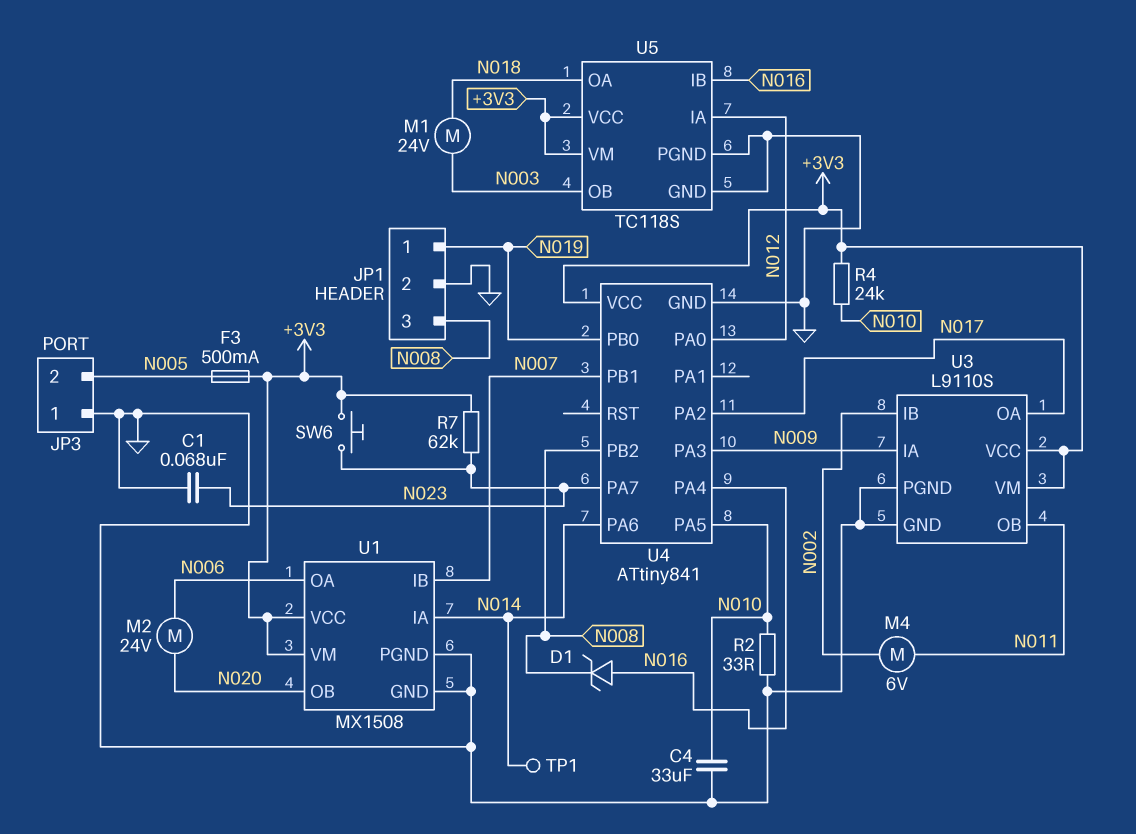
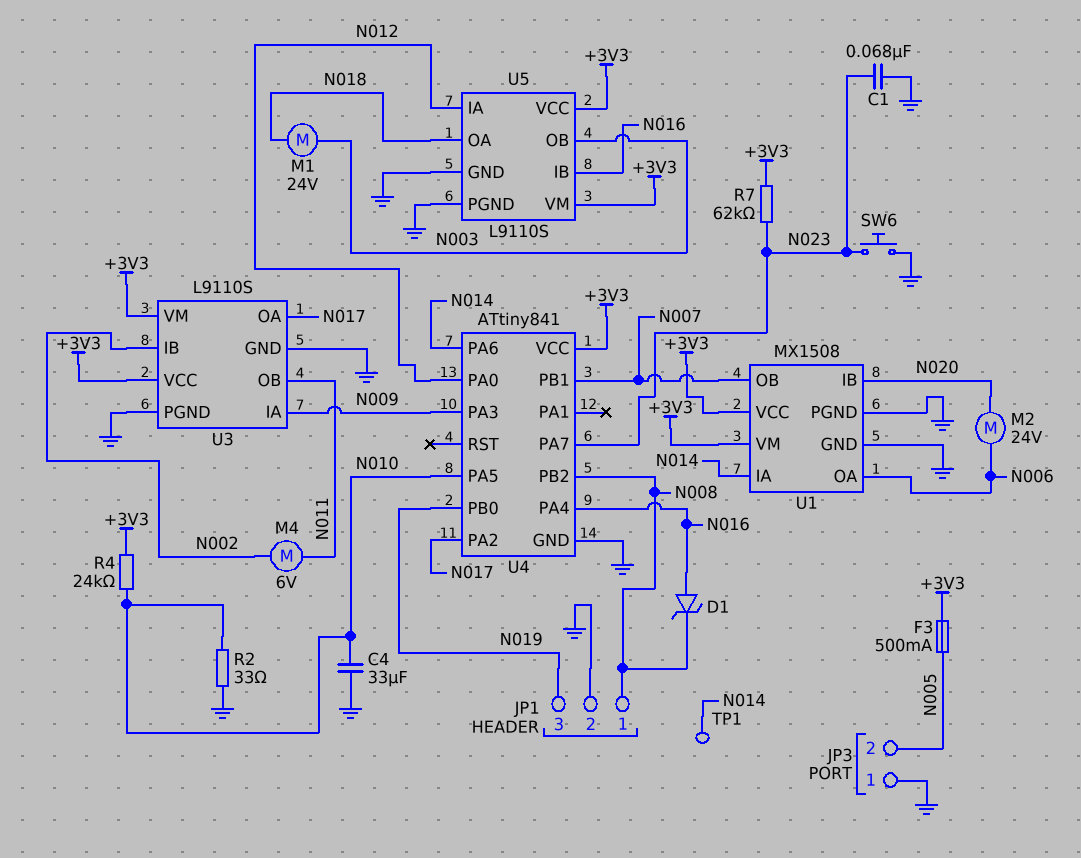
JP1 pin 1: N019 -> N008
JP1 pin 3: N008 -> N019
SW6: button (+3V3, N023) -> button (GND, N023)
U1 pin IB: N007 -> N020
U1 pin OB: N020 -> N007
U5: TC118S -> L9110S

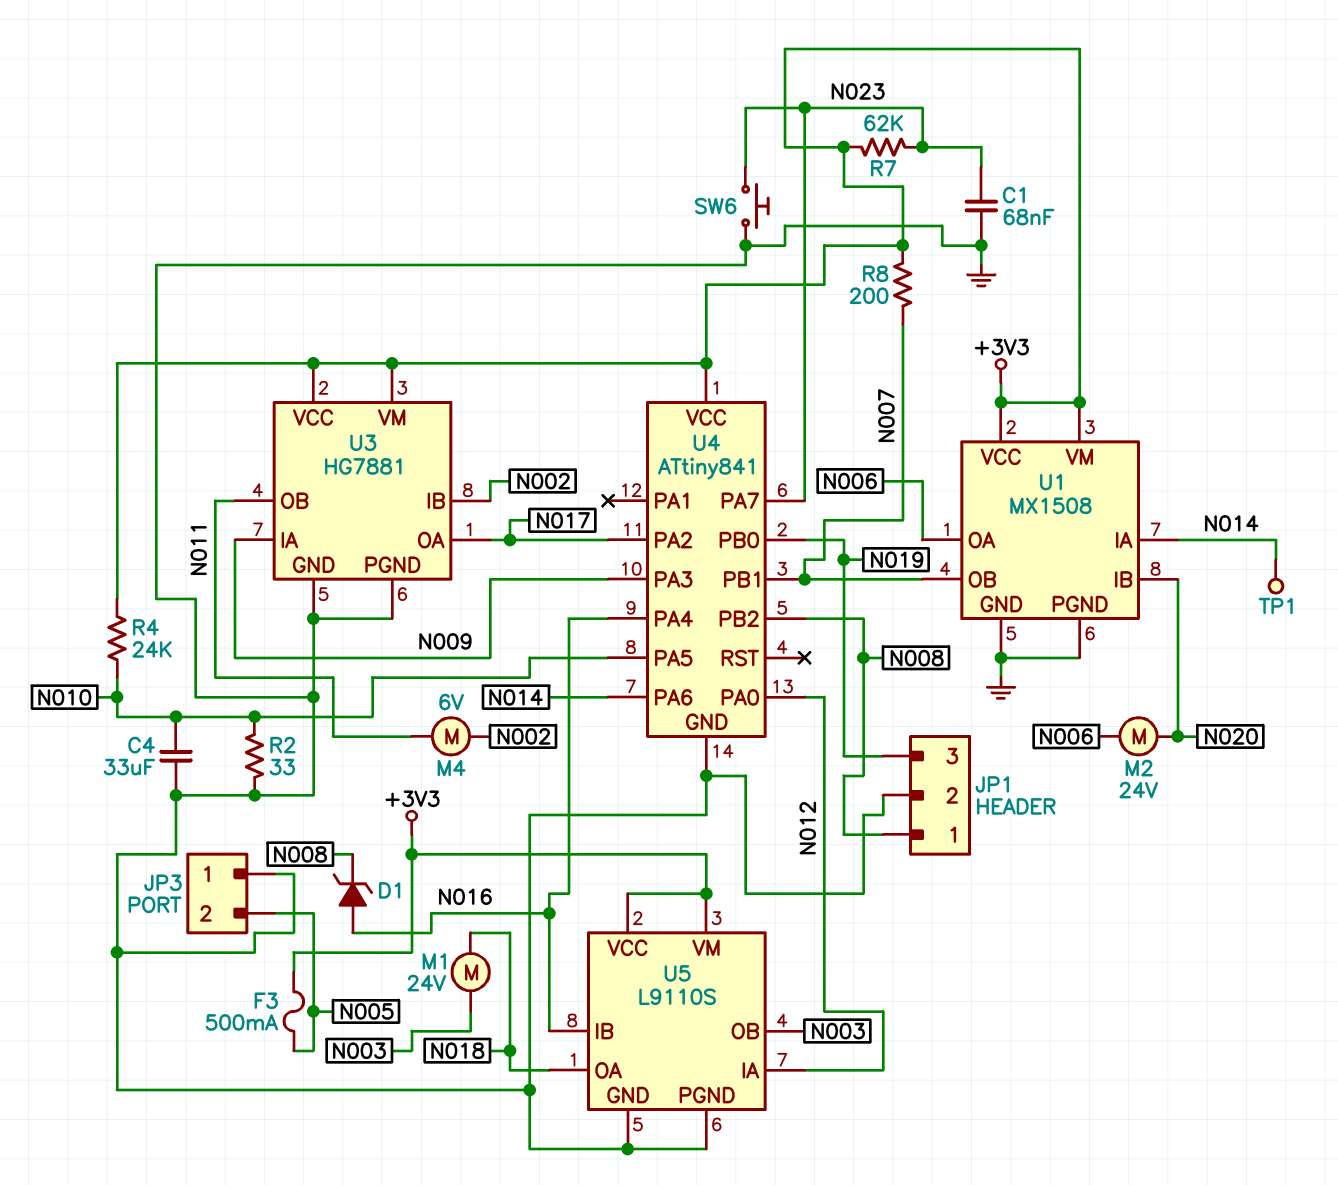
R8: none -> 200 (+3V3, N007)
U3: L9110S -> HG7881

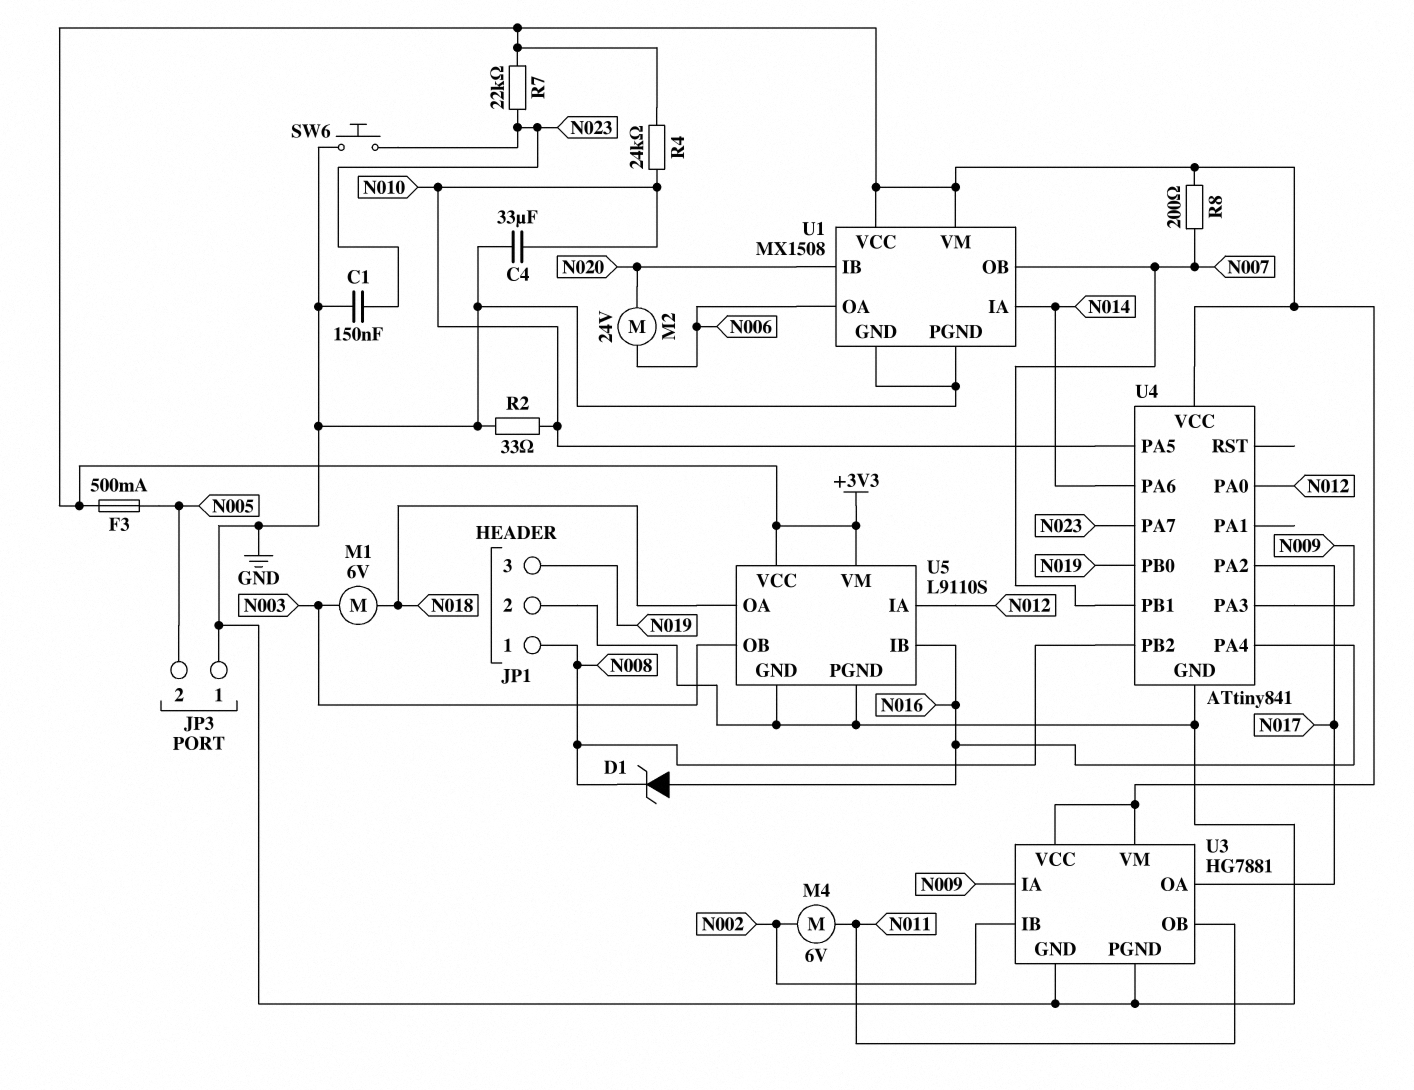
C1: 68nF (GND, N023) -> 150nF (GND, N023)
M1: motor 24V (N003, N018) -> motor 6V (N003, N018)
R7: 62k (+3V3, N023) -> 22k (+3V3, N023)
TP1: test point (N014) -> none

